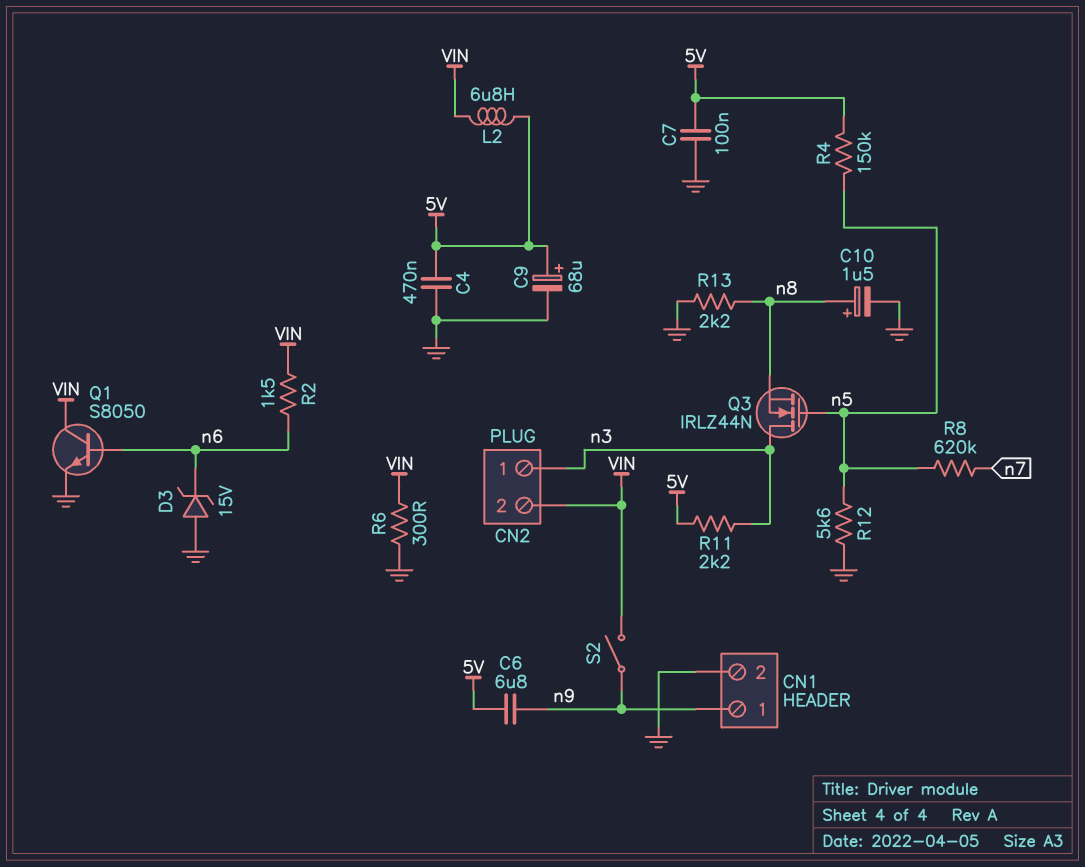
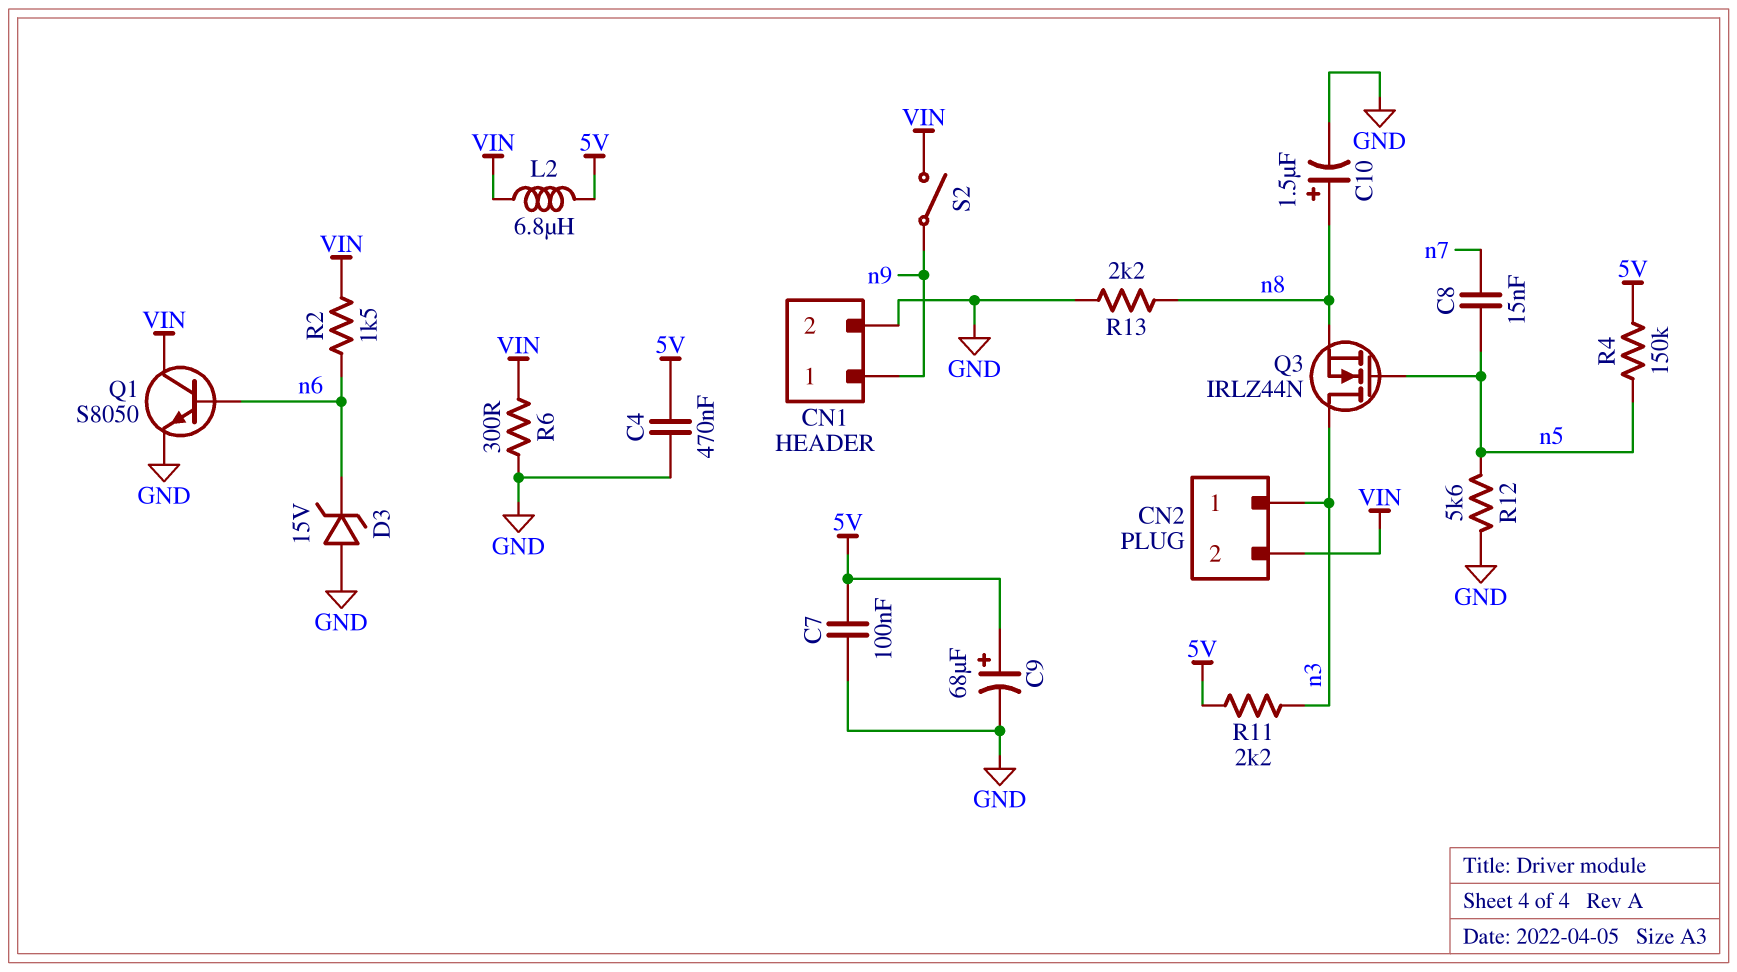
C6: 6.8uF (5V, n9) -> none
C8: none -> 15nF (n5, n7)
R8: 620k (n5, n7) -> none

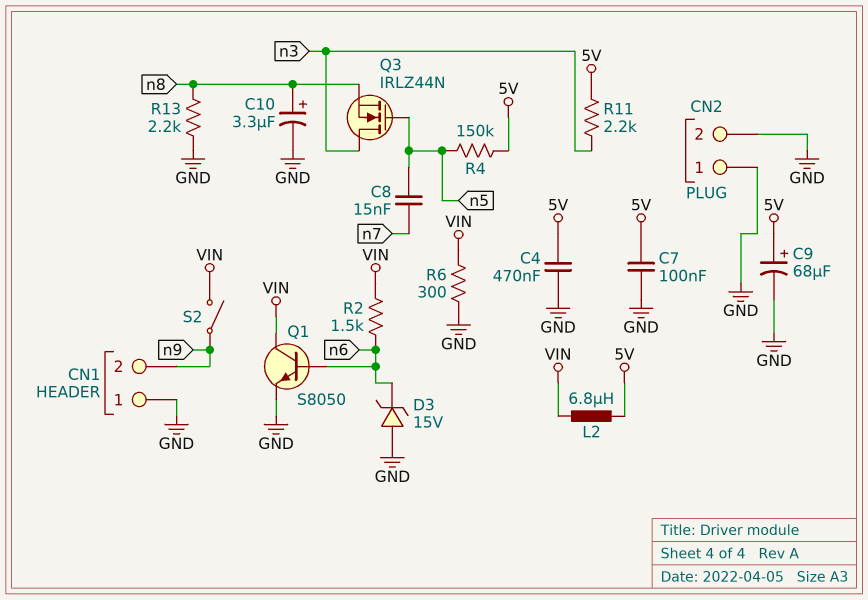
C10: 1.5uF (plus n8, minus GND) -> 3.3uF (plus n8, minus GND)
CN1 pin 1: n9 -> GND
CN1 pin 2: GND -> n9
CN2 pin 1: n3 -> GND
CN2 pin 2: VIN -> GND
R12: 5.6k (GND, n5) -> none

